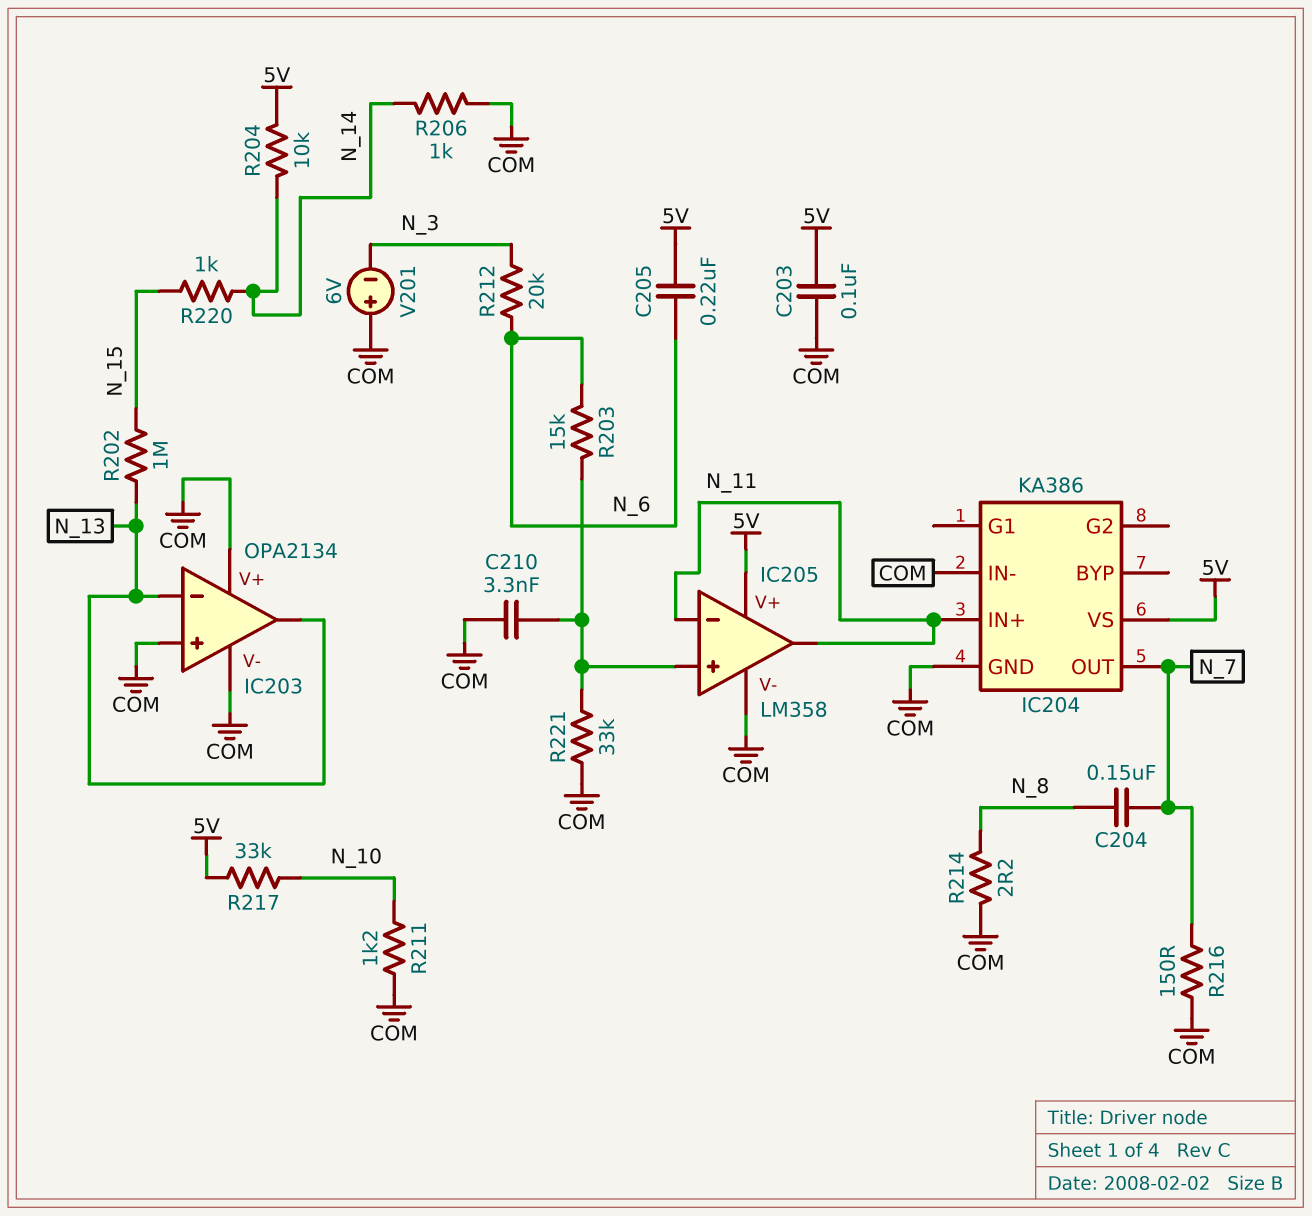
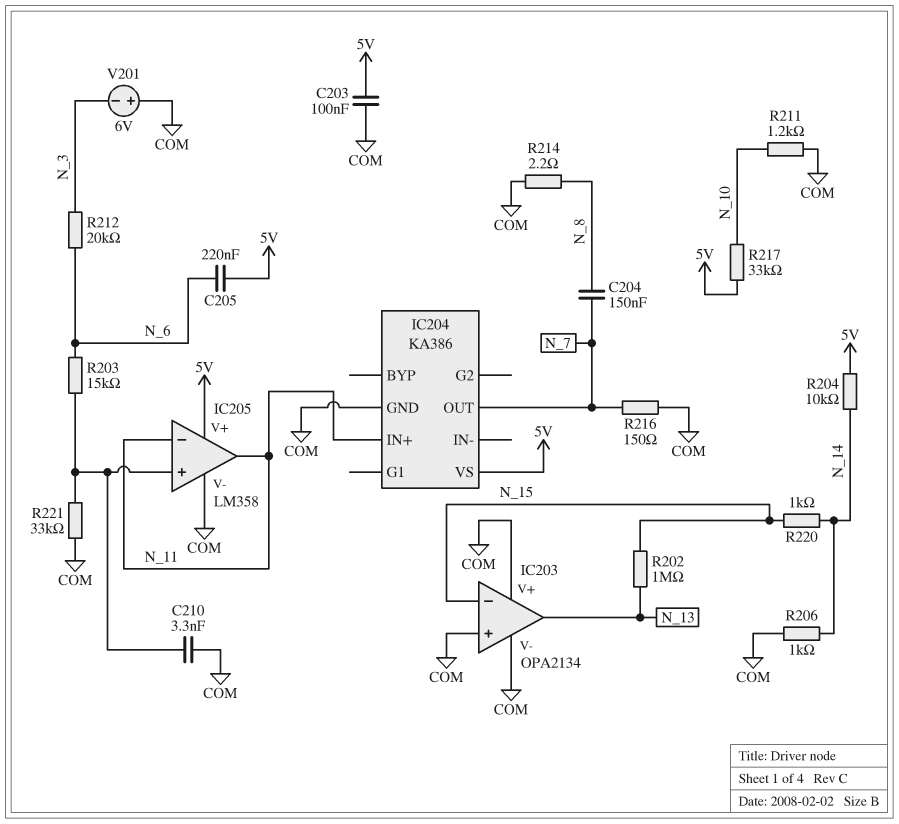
IC203 pin in-: N_13 -> N_15
IC204 pin IN-: COM -> none

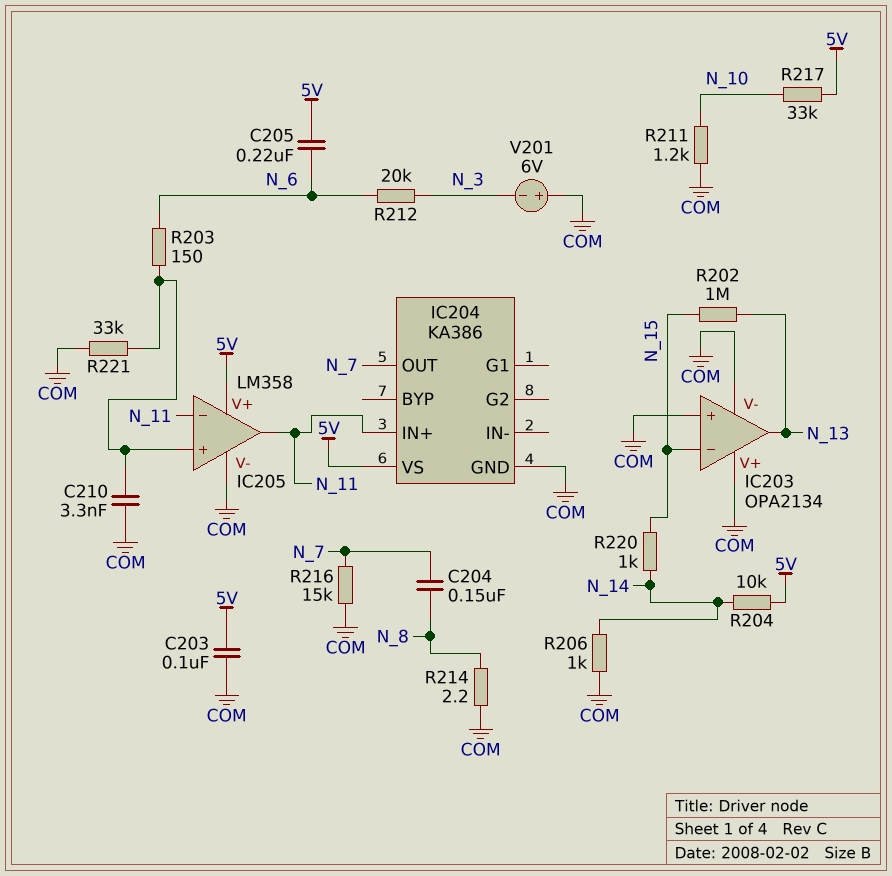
R203: 15k (IC205/in+, N_6) -> 150 (IC205/in+, N_6)
R216: 150 (COM, N_7) -> 15k (COM, N_7)

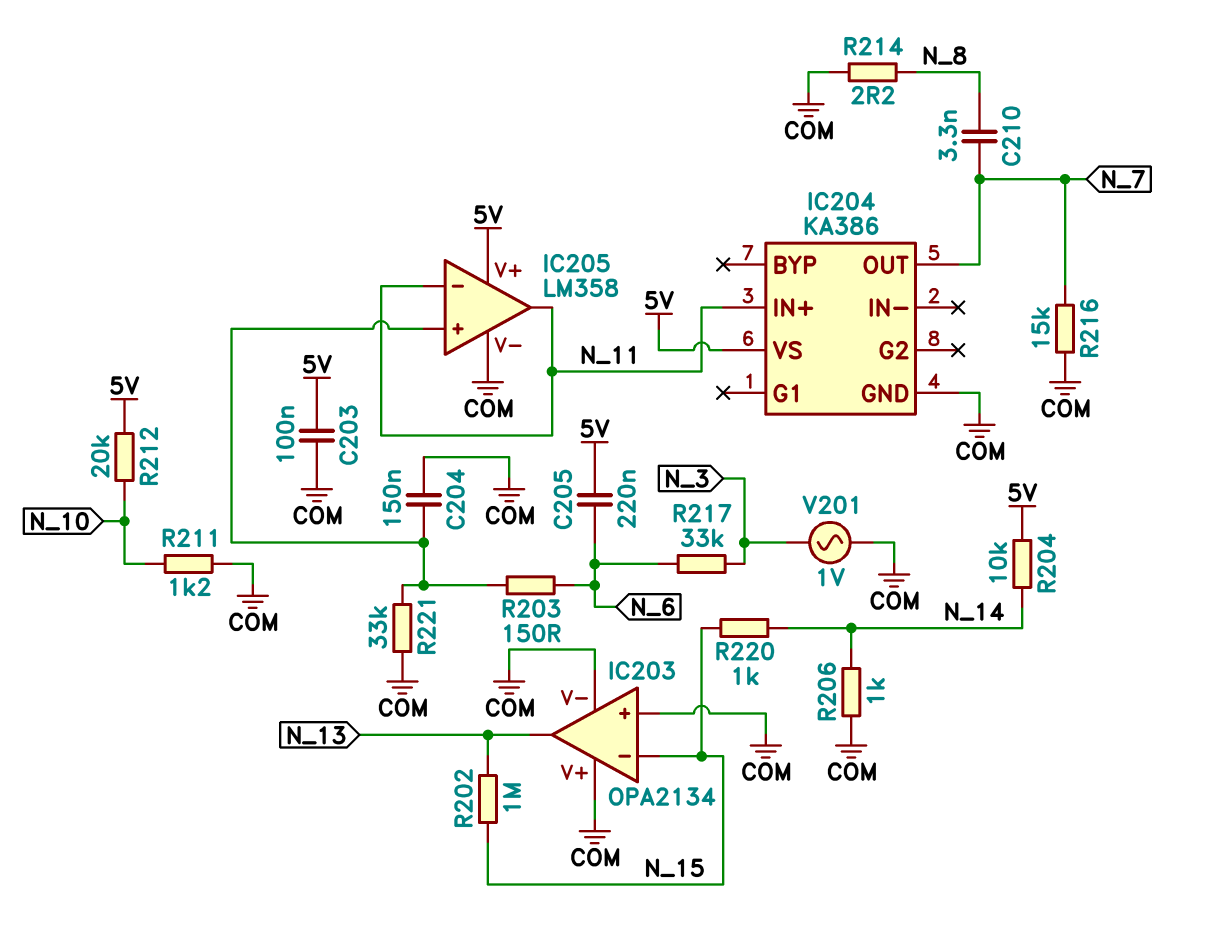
C204: 150nF (N_7, N_8) -> 150nF (COM, IC205/in+)
C210: 3.3nF (COM, IC205/in+) -> 3.3nF (N_7, N_8)
R212: 20k (N_3, N_6) -> 20k (5V, N_10)
R217: 33k (5V, N_10) -> 33k (N_3, N_6)
V201: 6V (plus COM, minus N_3) -> AC 1V (COM, N_3)

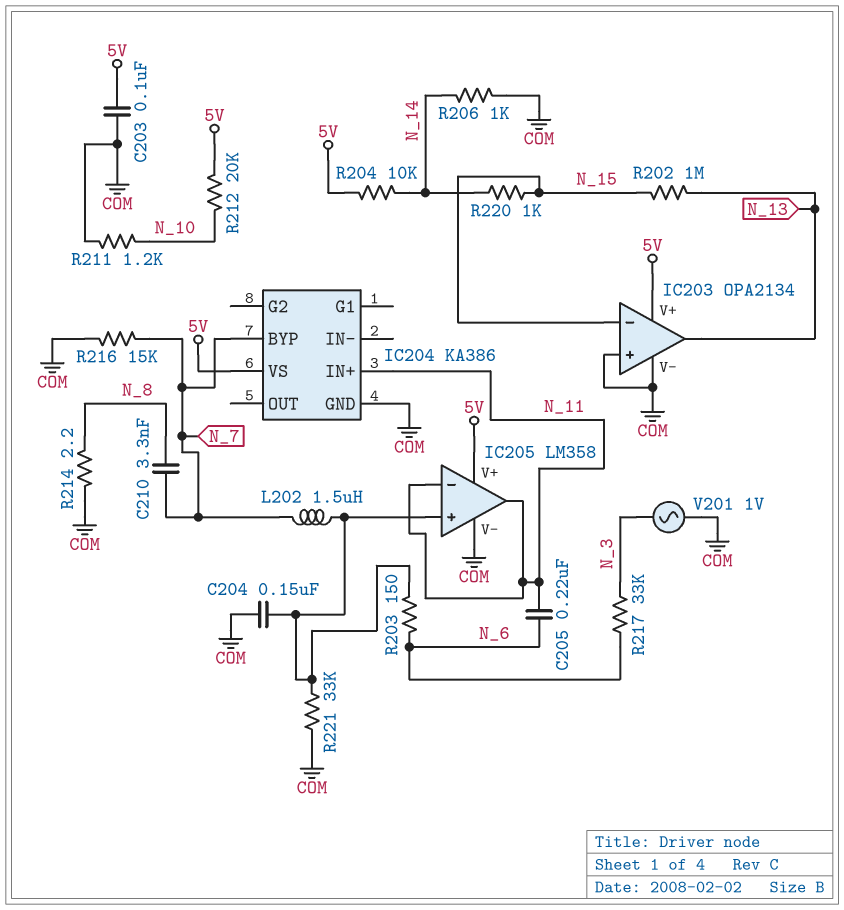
C205: 220nF (5V, N_6) -> 220nF (N_6, N_11)
IC203 pin V+: COM -> 5V
IC204 pin BYP: none -> N_7
IC204 pin OUT: N_7 -> none
L202: none -> 1.5uH (IC205/in+, N_7)

